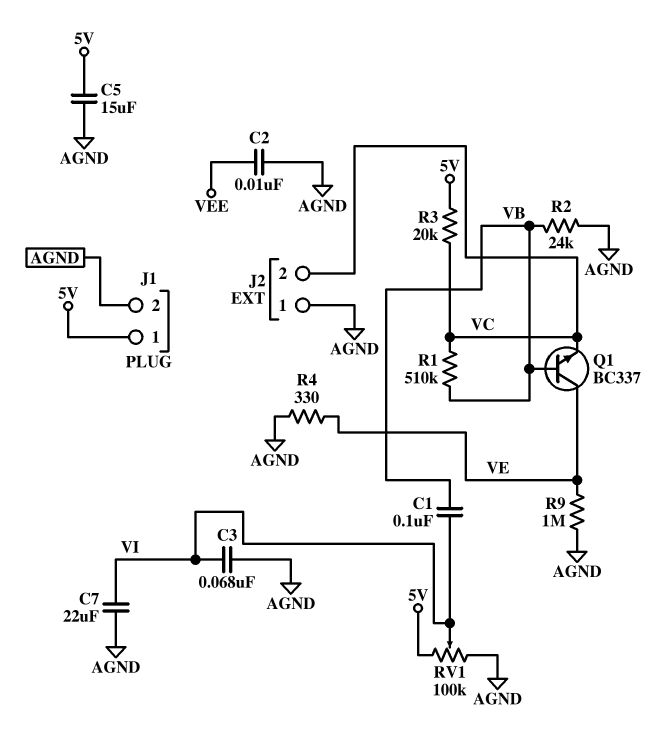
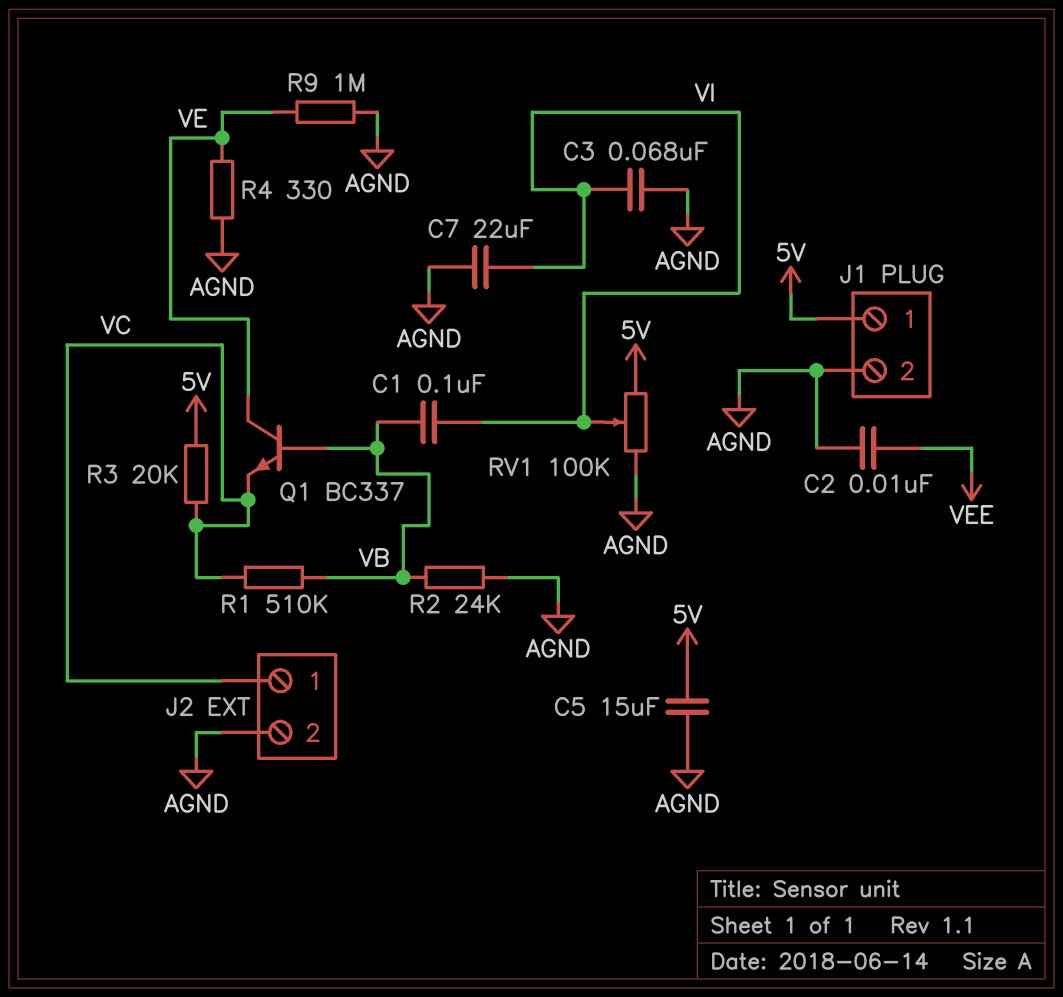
J2 pin 1: AGND -> VC
J2 pin 2: VC -> AGND

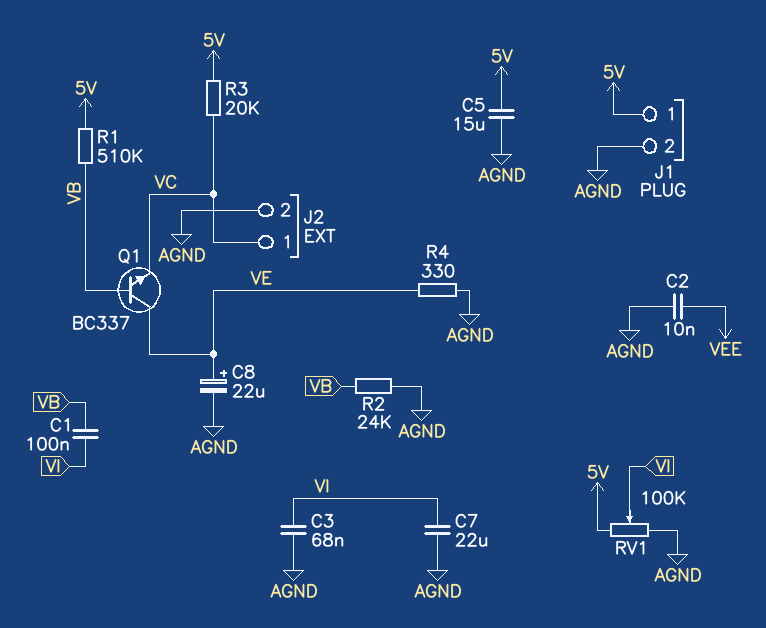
C8: none -> 22uF (plus VE, minus AGND)
R1: 510k (VB, VC) -> 510k (5V, VB)
R9: 1M (AGND, VE) -> none

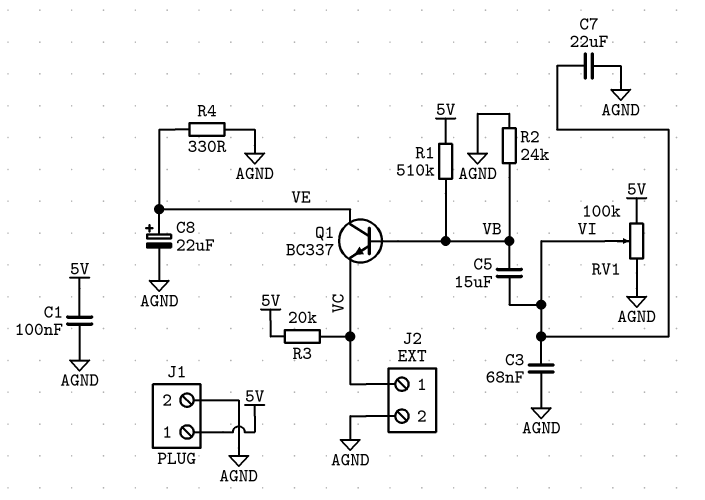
C1: 100nF (VB, VI) -> 100nF (5V, AGND)
C2: 10nF (AGND, VEE) -> none
C5: 15uF (5V, AGND) -> 15uF (VB, VI)

